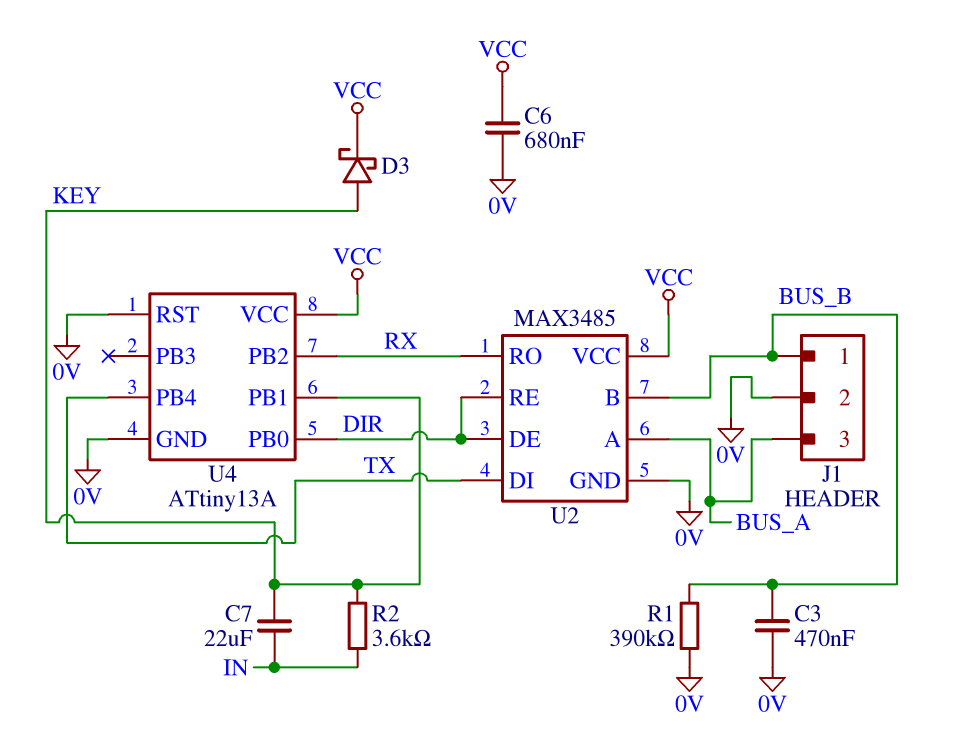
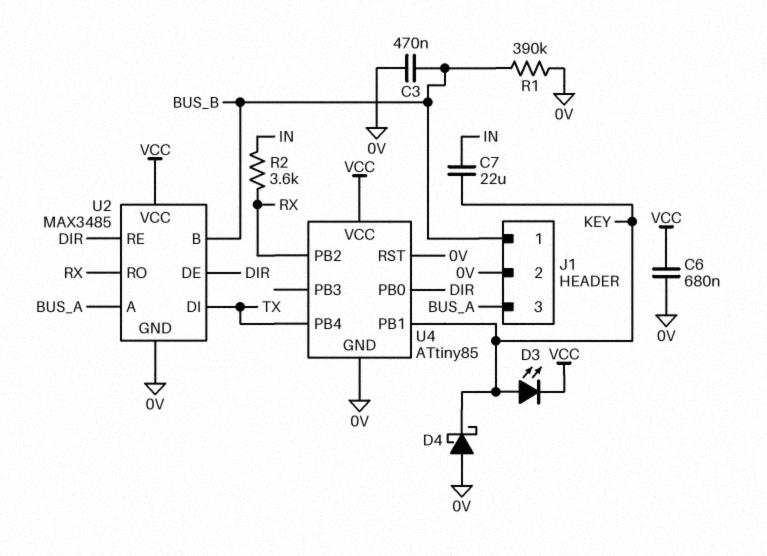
D3: schottky (A KEY, K VCC) -> LED (A KEY, K VCC)
D4: none -> schottky (A 0V, K KEY)
R2: 3.6k (IN, KEY) -> 3.6k (IN, RX)
U4: ATtiny13A -> ATtiny85

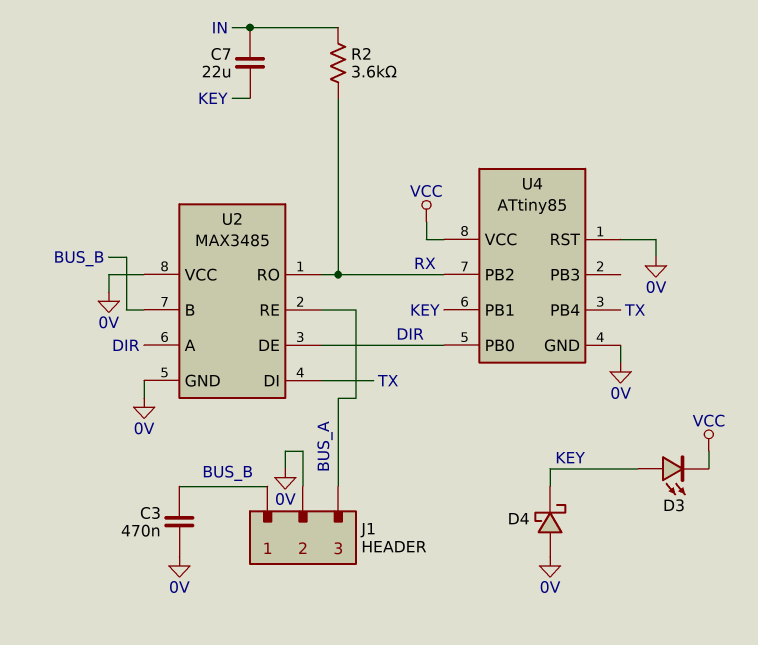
C6: 680nF (0V, VCC) -> none
R1: 390k (0V, BUS_B) -> none
U2 pin A: BUS_A -> DIR
U2 pin RE: DIR -> BUS_A
U2 pin VCC: VCC -> 0V

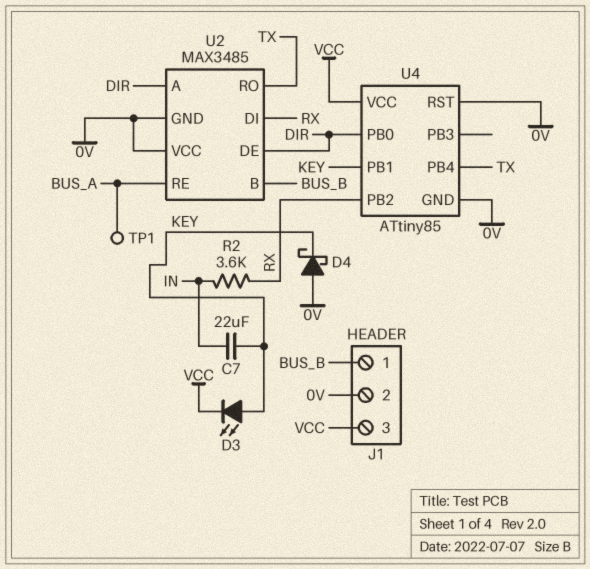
C3: 470nF (0V, BUS_B) -> none
J1 pin 3: BUS_A -> VCC
TP1: none -> test point (BUS_A)
U2 pin DI: TX -> RX
U2 pin RO: RX -> TX

